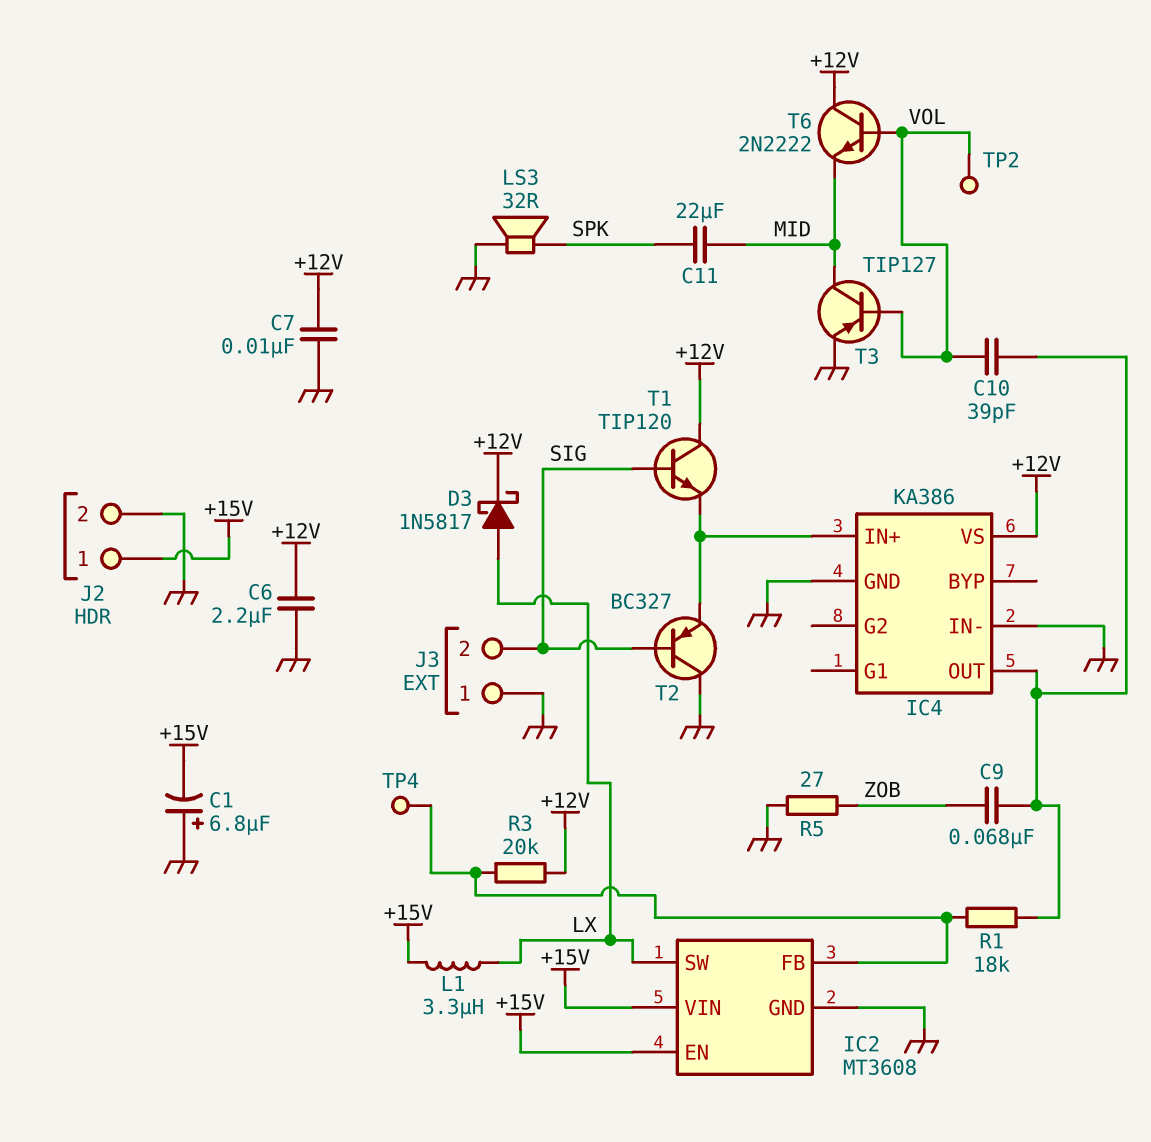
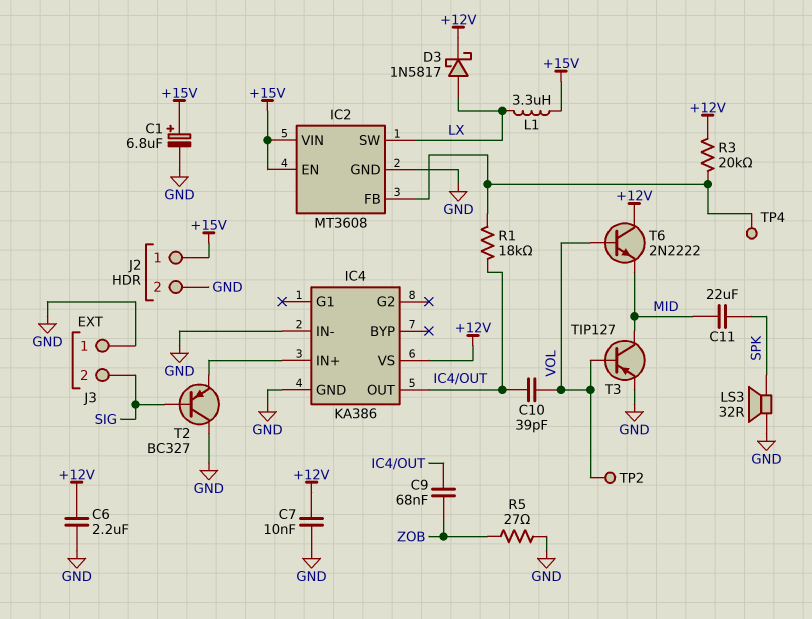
C1: 6.8uF (plus GND, minus +15V) -> 6.8uF (plus +15V, minus GND)
T1: NPN TIP120 (B SIG, C +12V, E IC4/IN+) -> none

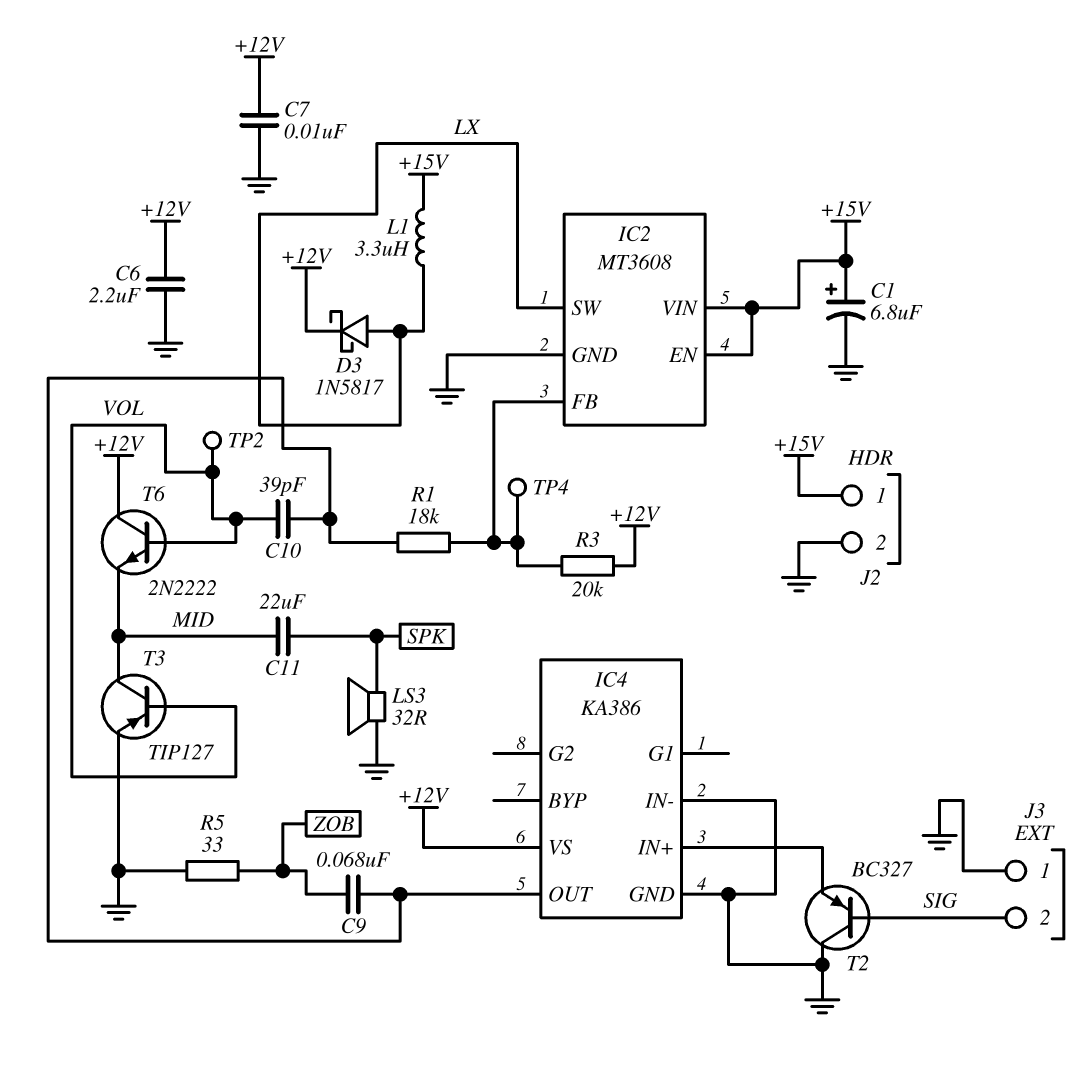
R5: 27 (GND, ZOB) -> 33 (GND, ZOB)

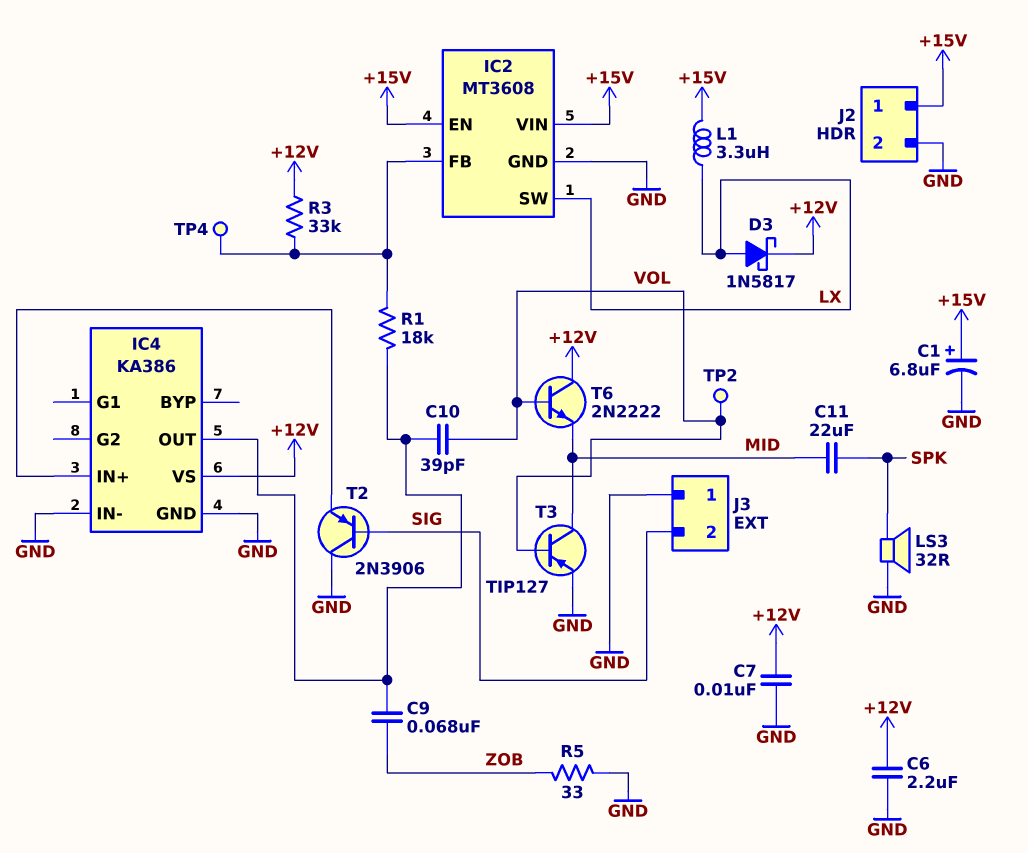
R3: 20k (+12V, IC2/FB) -> 33k (+12V, IC2/FB)
T2: PNP BC327 (B SIG, C GND, E IC4/IN+) -> PNP 2N3906 (B SIG, C GND, E IC4/IN+)

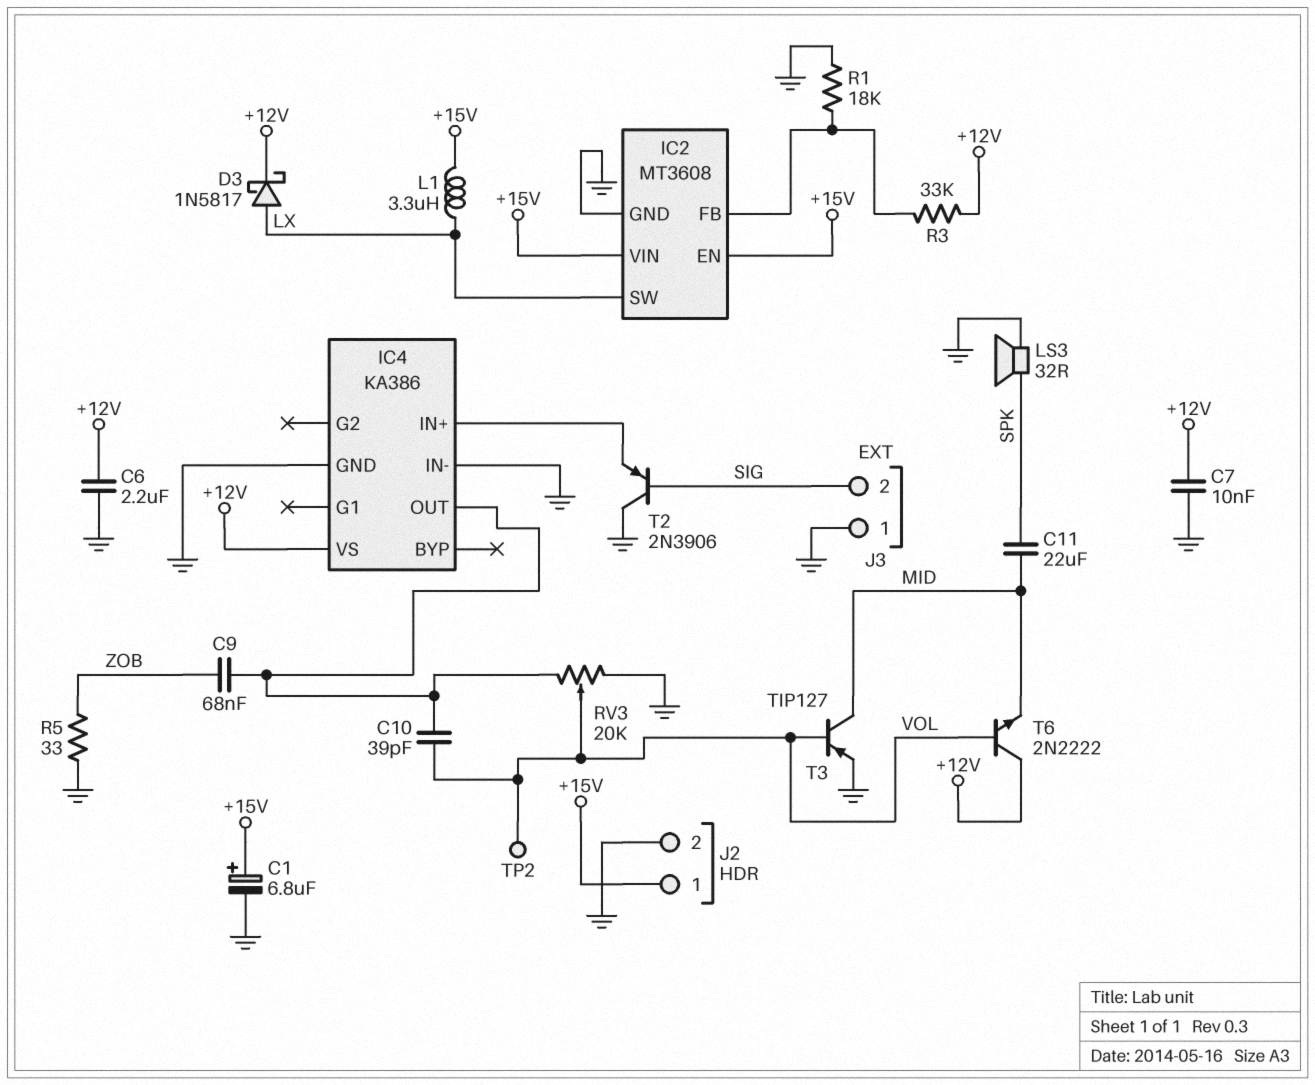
R1: 18k (IC2/FB, IC4/OUT) -> 18k (GND, IC2/FB)
RV3: none -> 20k (GND, IC4/OUT, wiper VOL)
TP4: test point (IC2/FB) -> none

